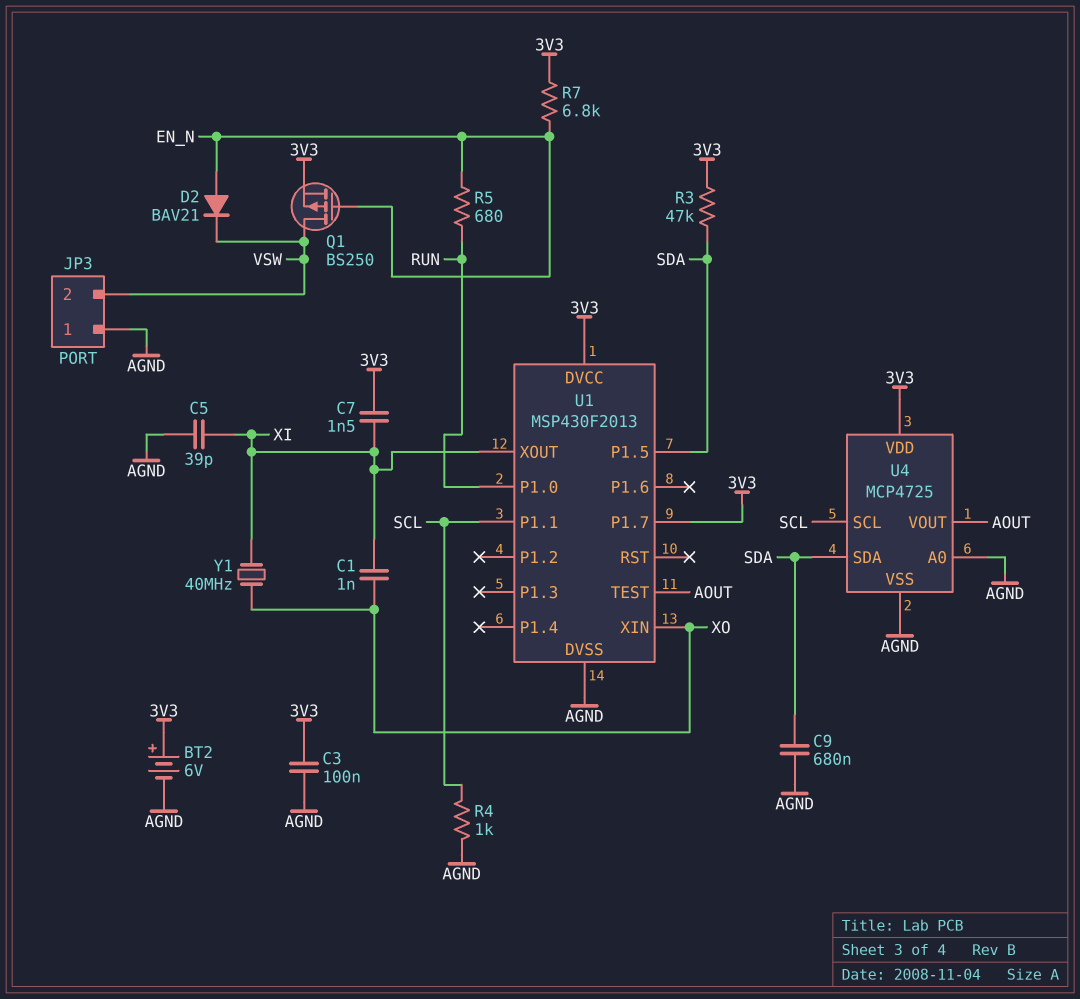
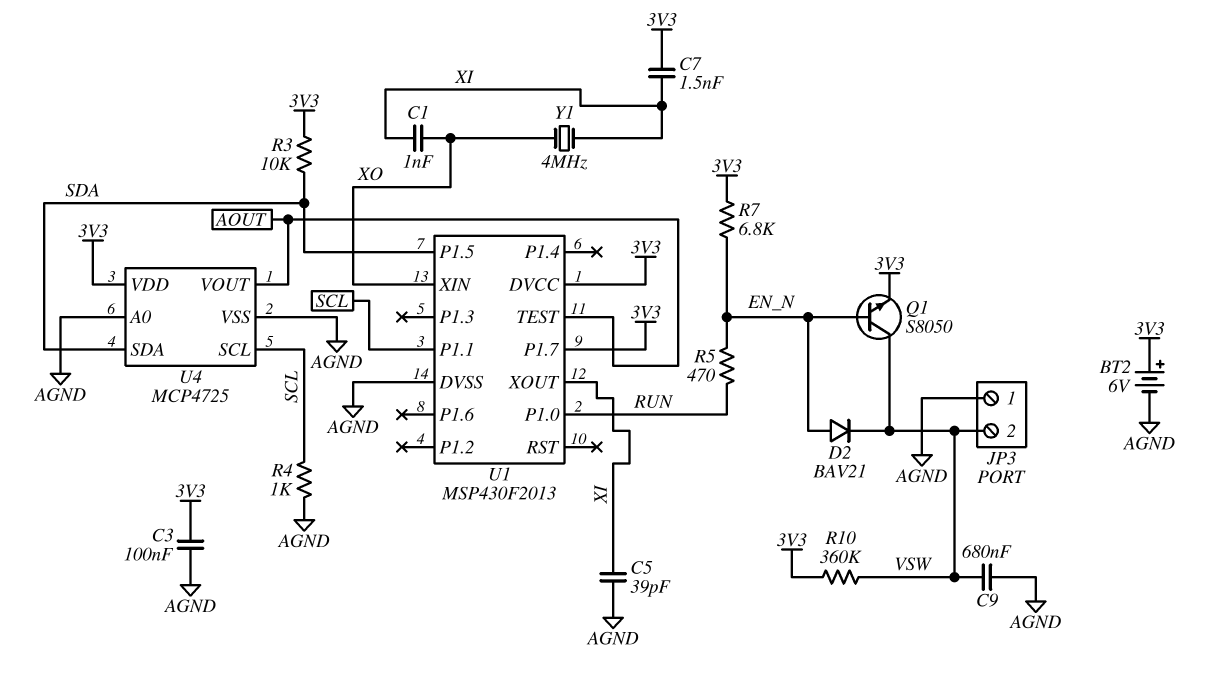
C9: 680nF (AGND, SDA) -> 680nF (AGND, VSW)
Q1: PMOS BS250 (G EN_N, D VSW, S 3V3) -> NPN S8050 (B EN_N, C VSW, E 3V3)
R3: 47k (3V3, SDA) -> 10k (3V3, SDA)
R5: 680 (EN_N, RUN) -> 470 (EN_N, RUN)
R10: none -> 360k (3V3, VSW)
Y1: 40MHz (XI, XO) -> 4MHz (XI, XO)

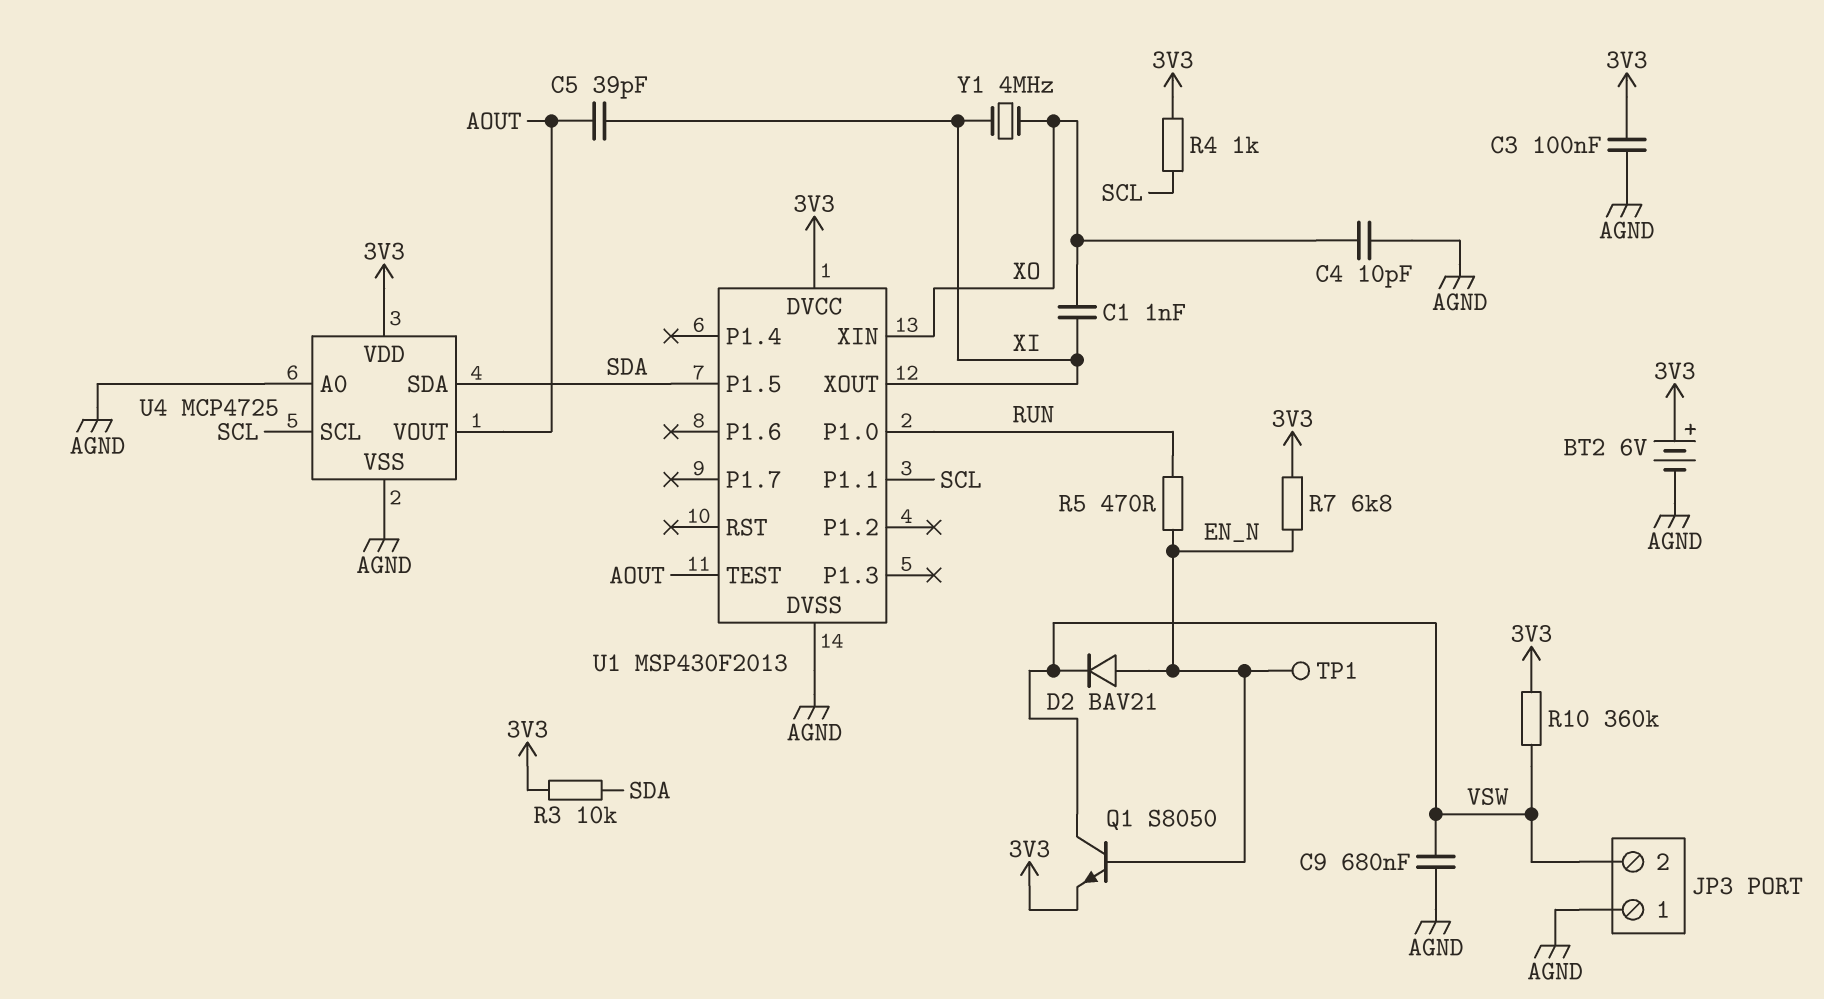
C4: none -> 10pF (AGND, XO)
C5: 39pF (AGND, XI) -> 39pF (AOUT, XI)
C7: 1.5nF (3V3, XI) -> none
R4: 1k (AGND, SCL) -> 1k (3V3, SCL)
TP1: none -> test point (EN_N)
U1 pin P1.7: 3V3 -> none

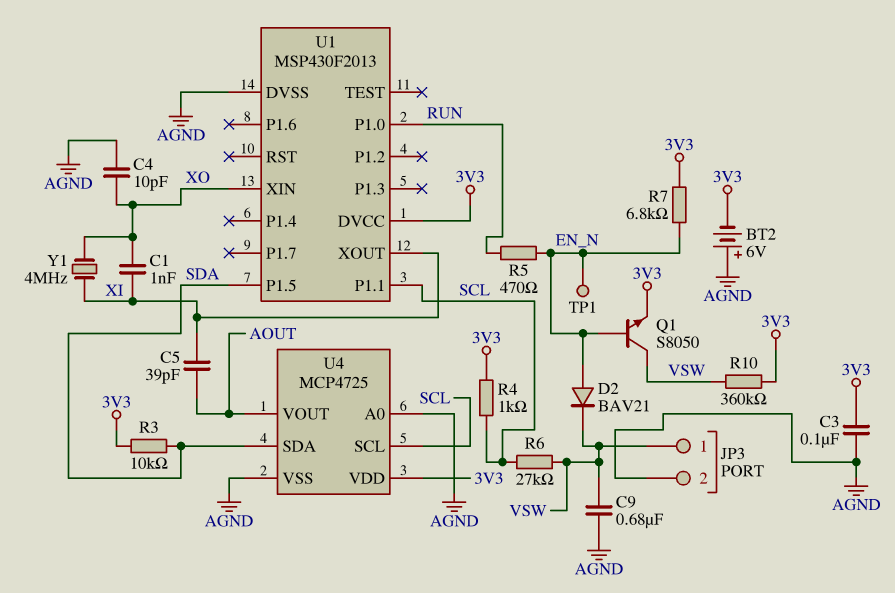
BT2: 6V (plus 3V3, minus AGND) -> 6V (plus AGND, minus 3V3)
JP3 pin 1: AGND -> VSW
JP3 pin 2: VSW -> AGND
R6: none -> 27k (SCL, VSW)
U1 pin TEST: AOUT -> none

